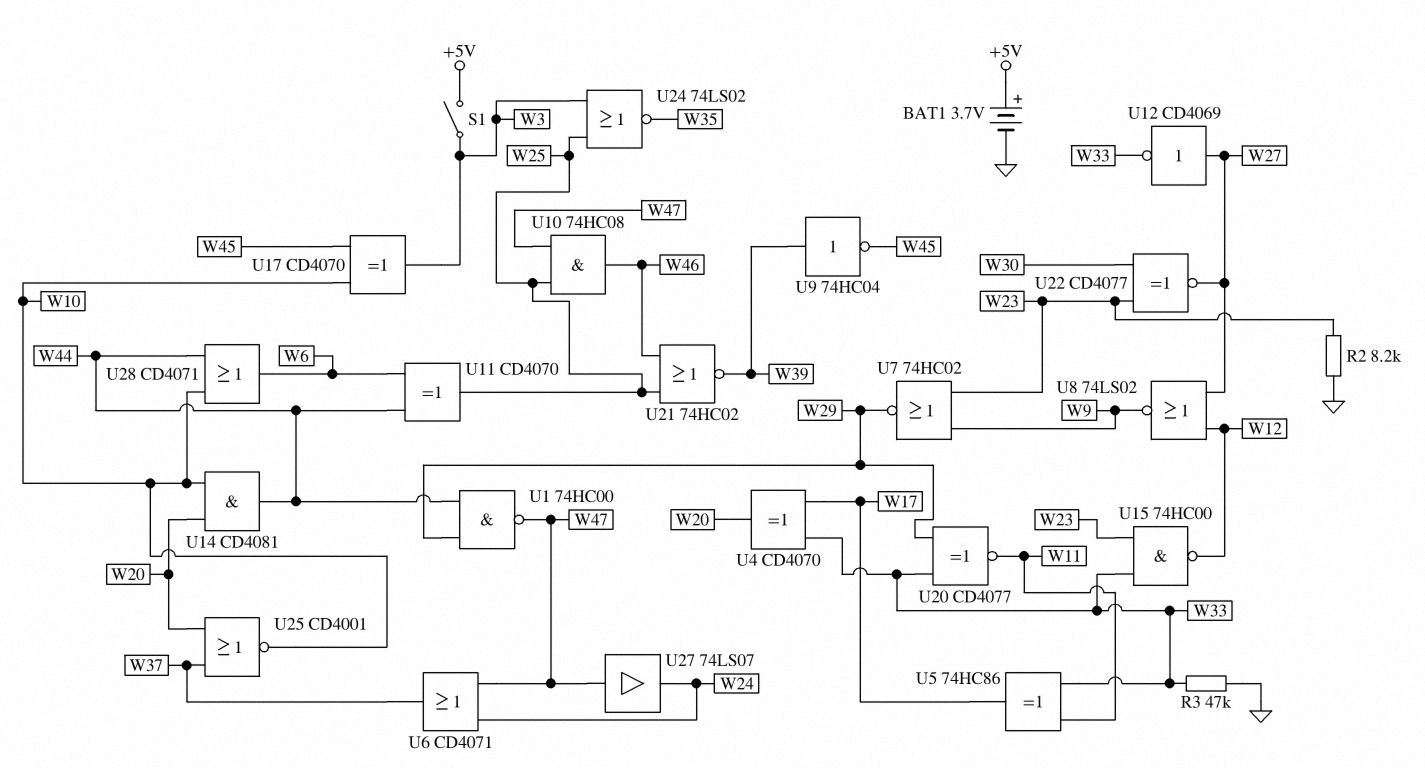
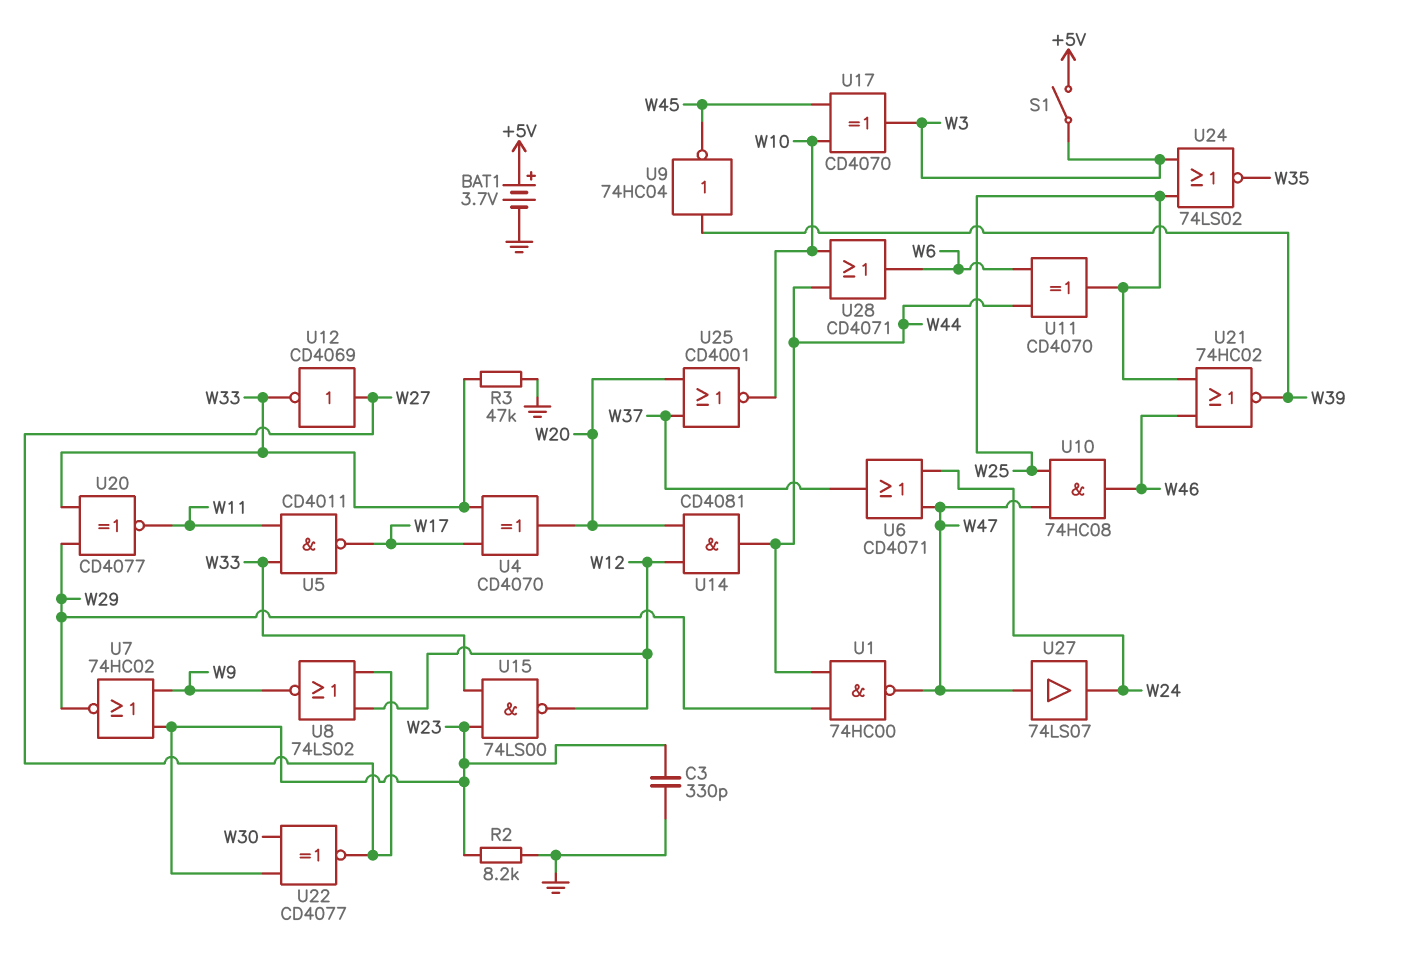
C3: none -> 330pF (GND, W23)
U5: XOR 74HC86 (in W11, in W33, out W17) -> NAND CD4011 (in W11, in W33, out W17)
U14: AND CD4081 (in W10, in W20, out W44) -> AND CD4081 (in W12, in W20, out W44)
U15: NAND 74HC00 (in W23, in W33, out W12) -> NAND 74LS00 (in W23, in W33, out W12)

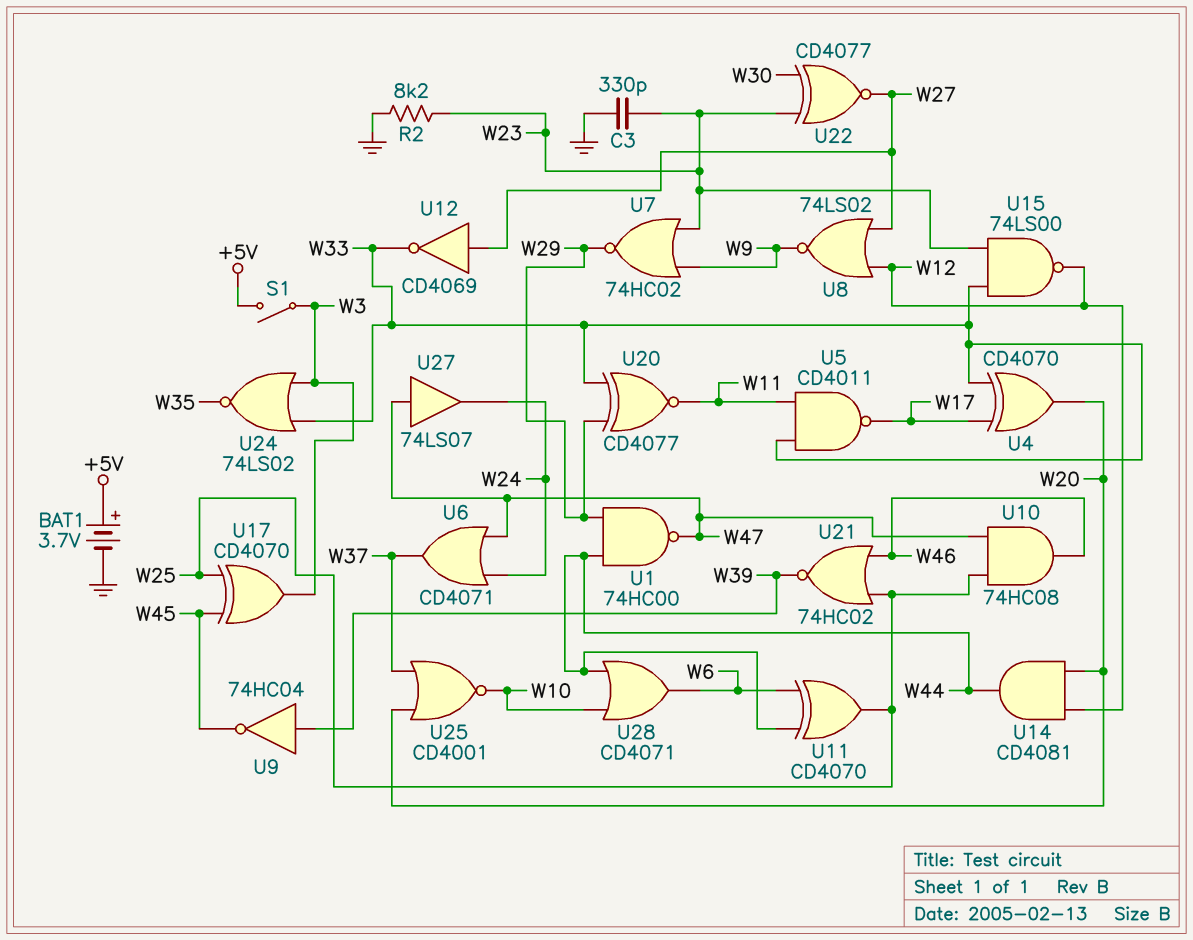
R3: 47k (GND, W33) -> none
U17: XOR CD4070 (in W10, in W45, out W3) -> XOR CD4070 (in W25, in W45, out W3)
U24: NOR 74LS02 (in W3, in W25, out W35) -> NOR 74LS02 (in W3, in W33, out W35)

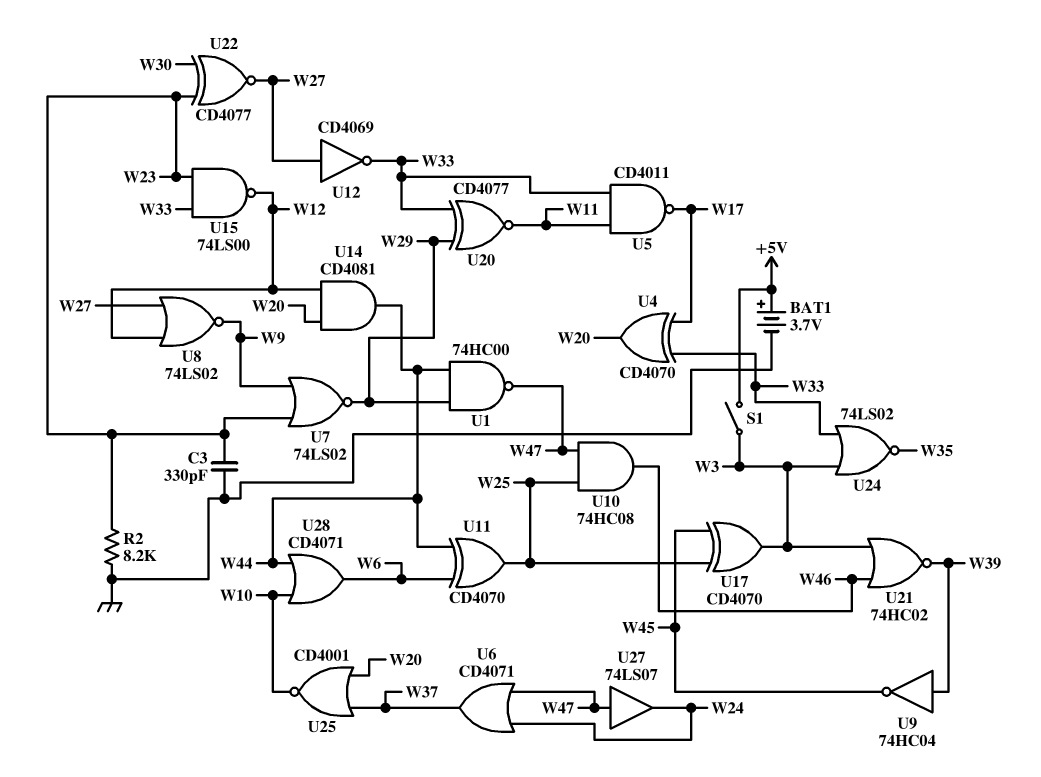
U7: NOR 74HC02 (in W9, in W23, out W29) -> NOR 74LS02 (in W9, in W23, out W29)
U21: NOR 74HC02 (in W25, in W46, out W39) -> NOR 74HC02 (in W3, in W46, out W39)

